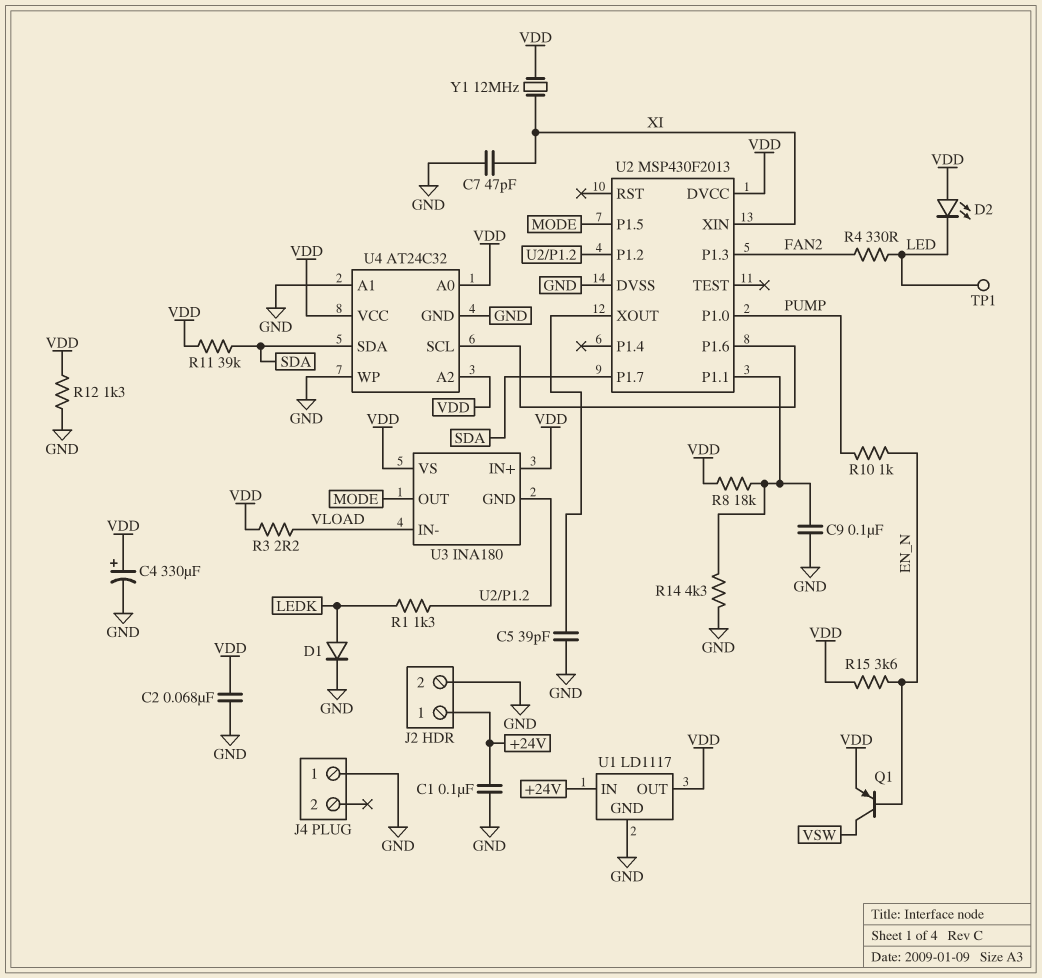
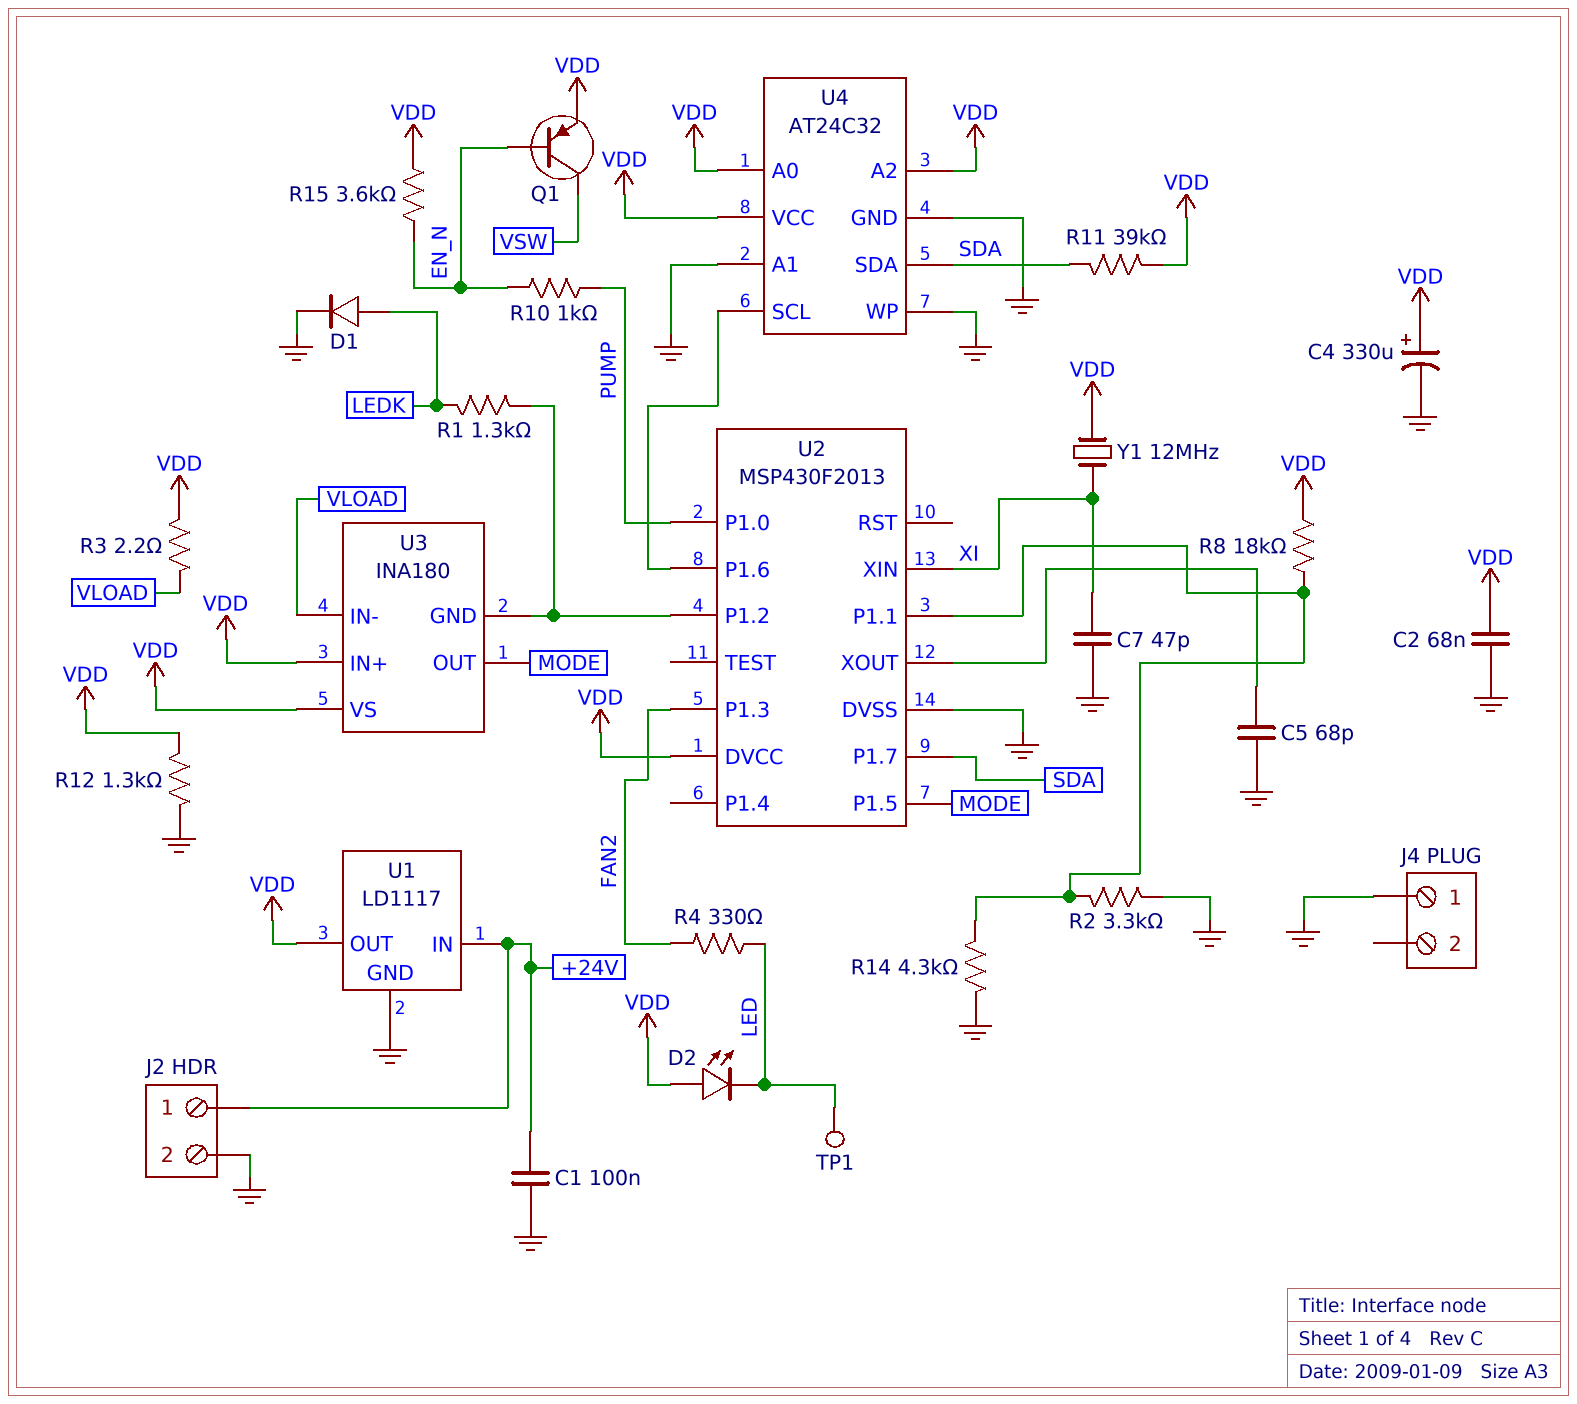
C5: 39pF (GND, U2/XOUT) -> 68pF (GND, U2/XOUT)
C9: 100nF (GND, U2/P1.1) -> none
R2: none -> 3.3k (GND, U2/P1.1)

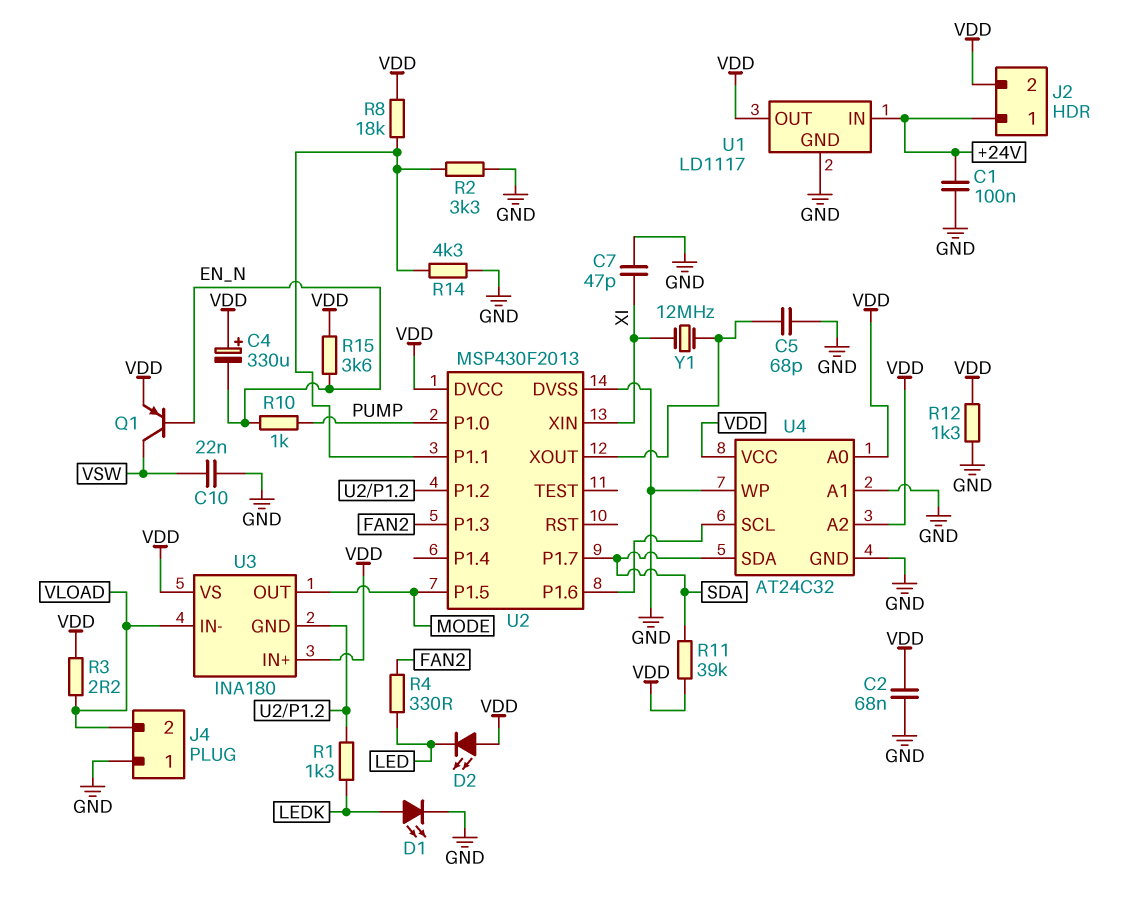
C4: 330uF (plus VDD, minus GND) -> 330uF (plus VDD, minus EN_N)
C10: none -> 22nF (GND, VSW)
D1: diode (A LEDK, K GND) -> LED (A LEDK, K GND)
J2 pin 2: GND -> VDD
J4 pin 2: none -> VLOAD
TP1: test point (LED) -> none
Y1: 12MHz (VDD, XI) -> 12MHz (U2/XOUT, XI)

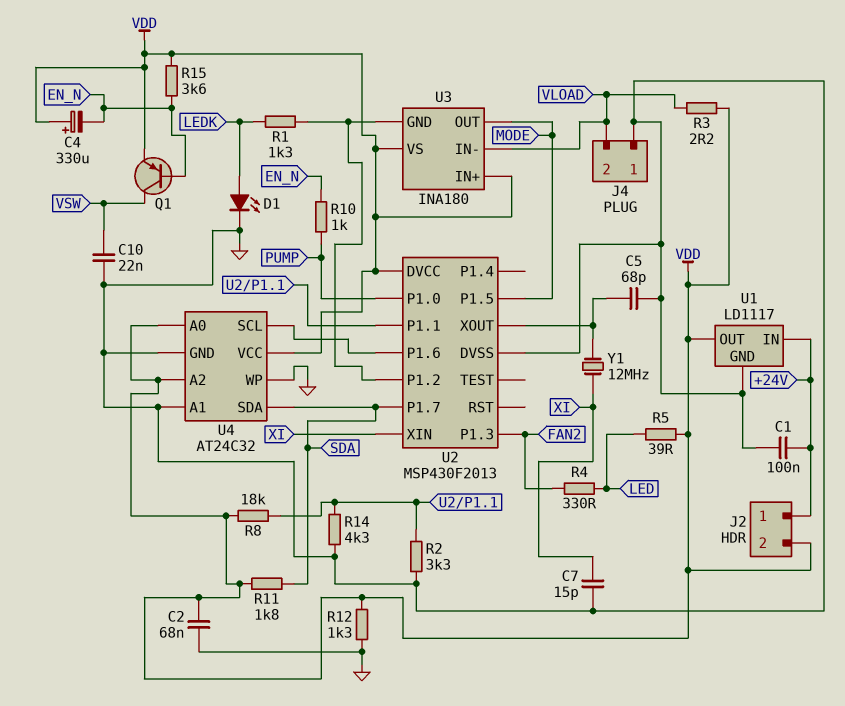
C7: 47pF (GND, XI) -> 15pF (GND, XI)
D2: LED (A VDD, K LED) -> none
R5: none -> 39 (LED, VDD)
R11: 39k (SDA, VDD) -> 1.8k (SDA, VDD)

